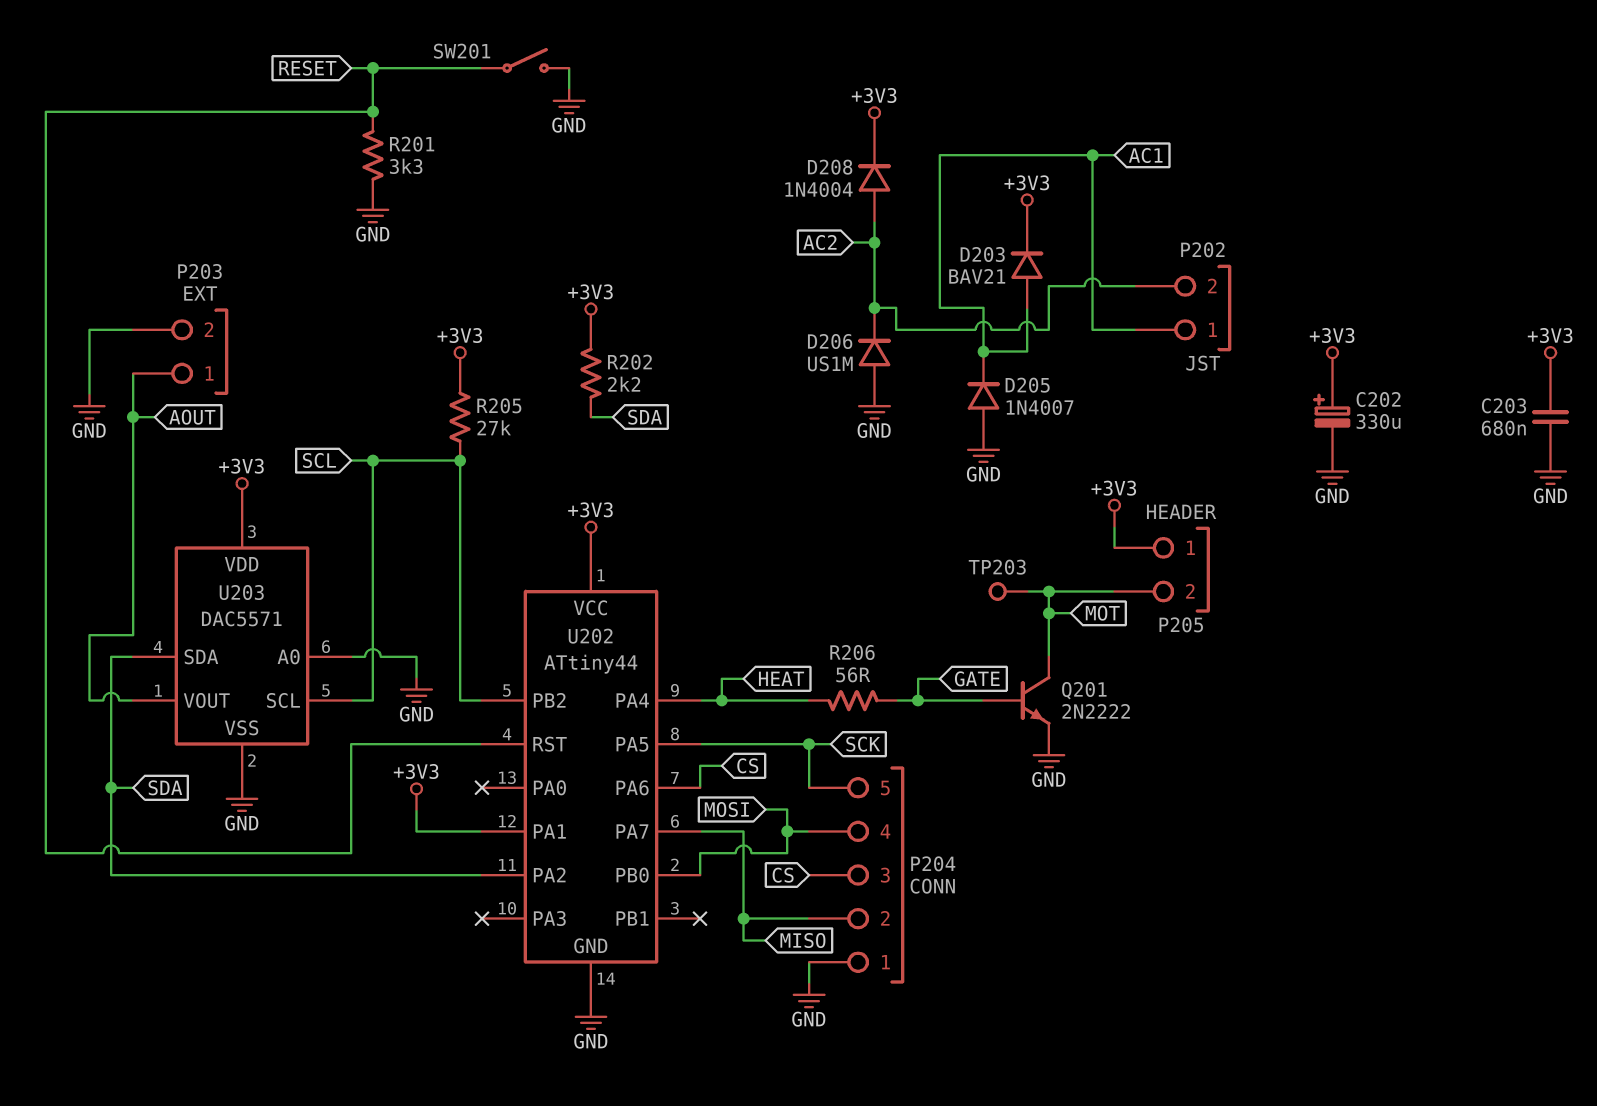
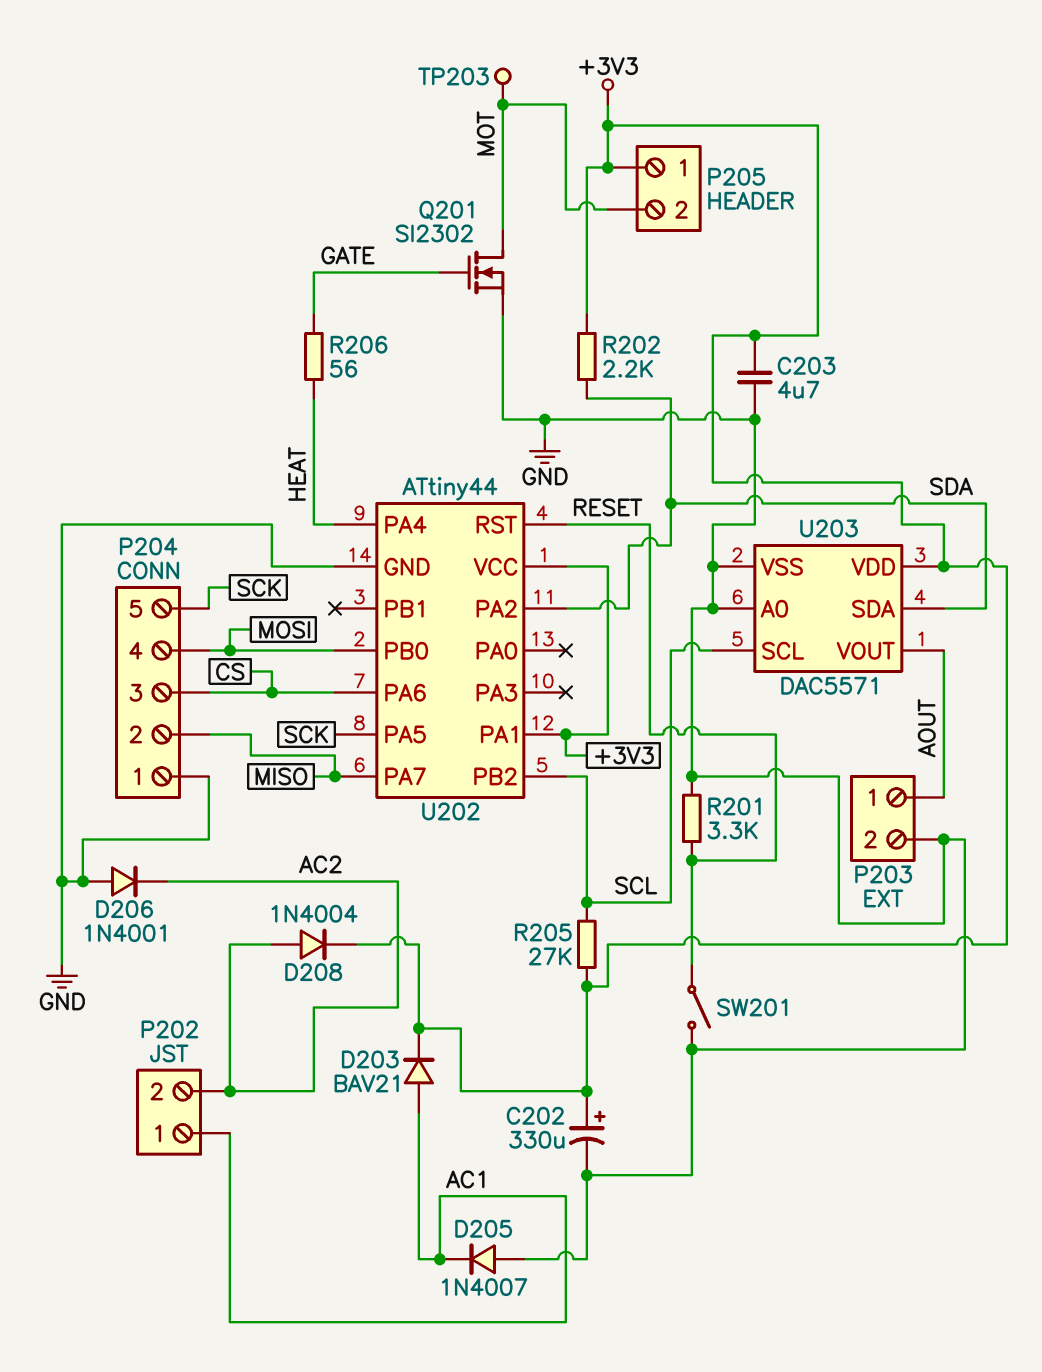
C203: 680nF (+3V3, GND) -> 4.7uF (+3V3, GND)
D206: diode US1M (A GND, K AC2) -> diode 1N4001 (A GND, K AC2)
Q201: NPN 2N2222 (B GATE, C MOT, E GND) -> NMOS SI2302 (G GATE, D MOT, S GND)

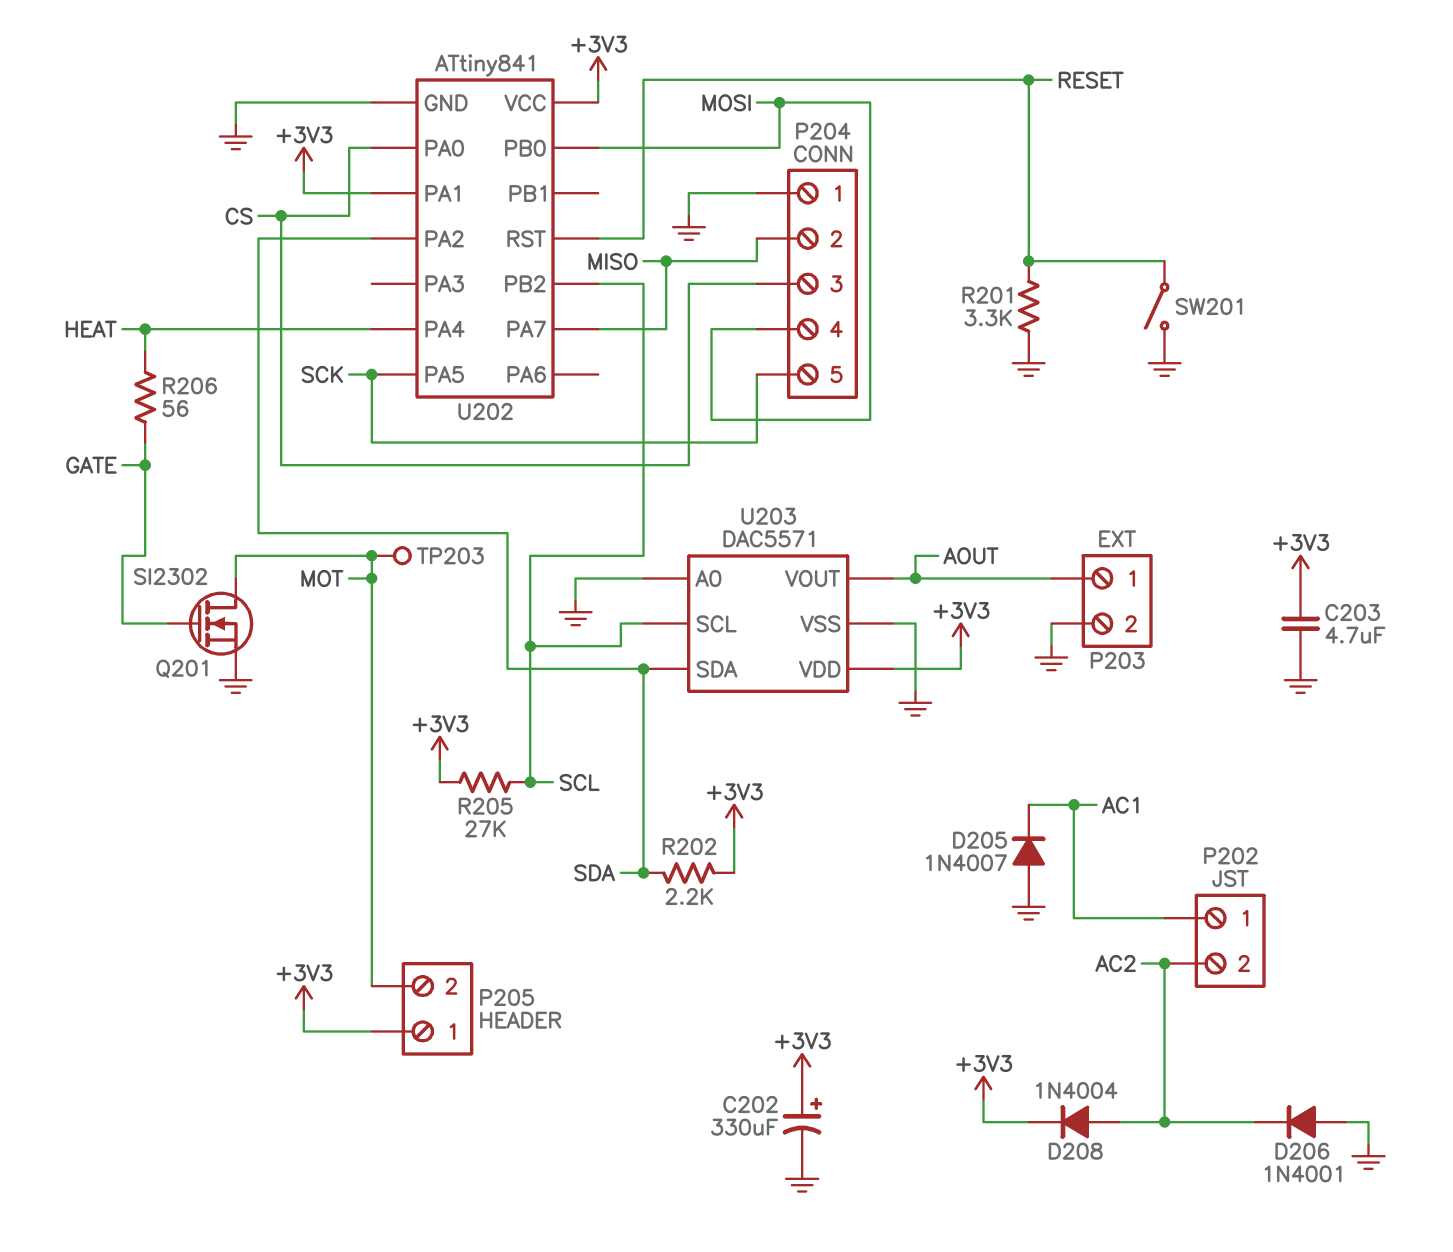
D203: diode BAV21 (A AC1, K +3V3) -> none
U202: ATtiny44 -> ATtiny841
U202 pin PA0: none -> CS
U202 pin PA6: CS -> none

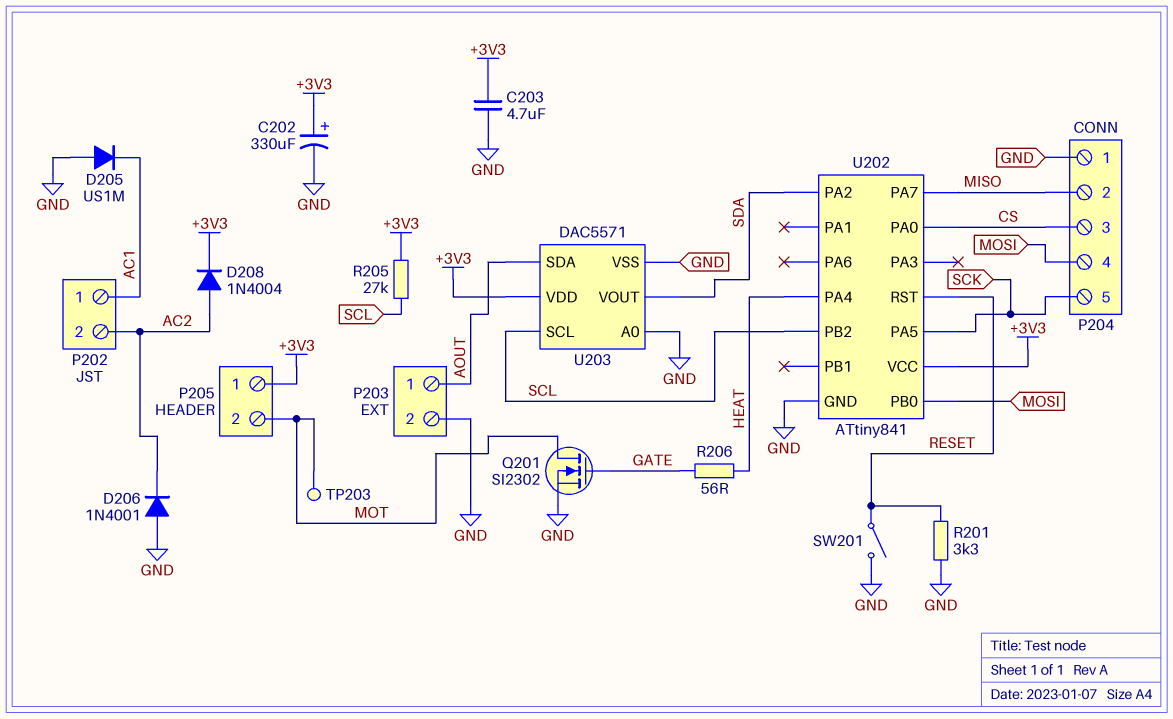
D205: diode 1N4007 (A GND, K AC1) -> diode US1M (A GND, K AC1)
R202: 2.2k (+3V3, SDA) -> none
U202 pin PA1: +3V3 -> none
U203 pin SDA: SDA -> AOUT
U203 pin VOUT: AOUT -> SDA

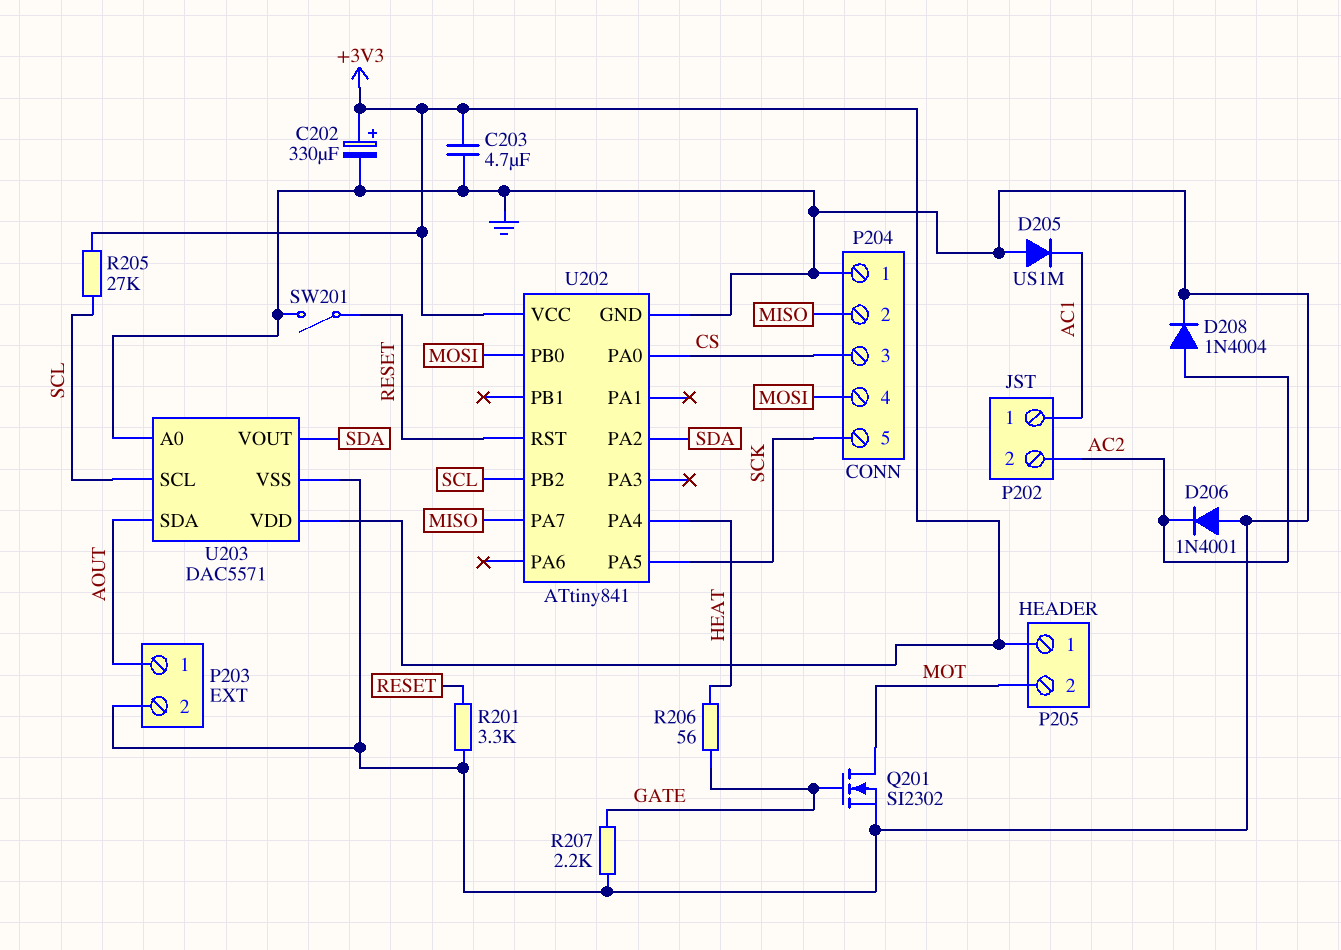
D208: diode 1N4004 (A AC2, K +3V3) -> diode 1N4004 (A AC2, K GND)
R207: none -> 2.2k (GATE, GND)
TP203: test point (MOT) -> none

